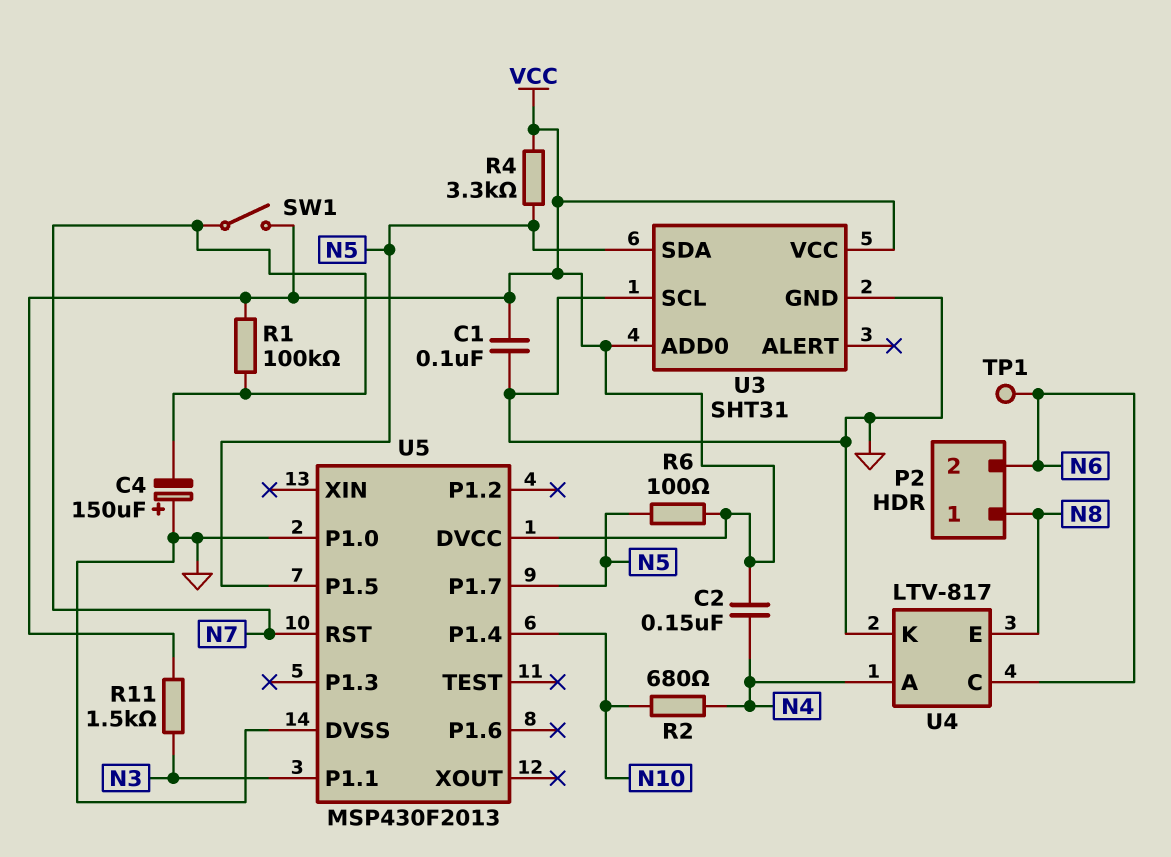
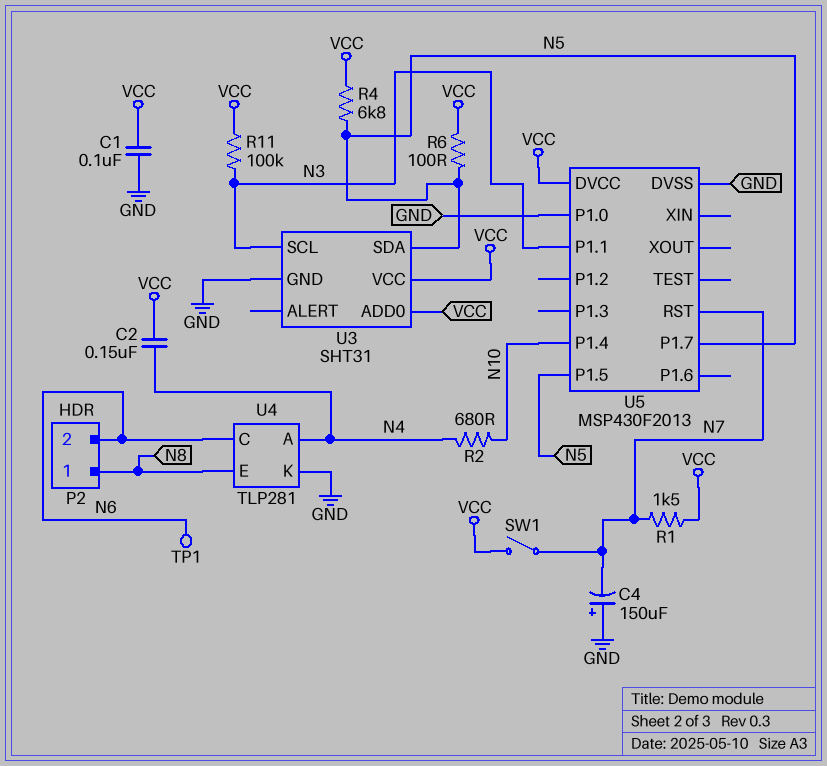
R1: 100k (N7, VCC) -> 1.5k (N7, VCC)
R4: 3.3k (N5, VCC) -> 6.8k (N5, VCC)
R11: 1.5k (N3, VCC) -> 100k (N3, VCC)
U3 pin SCL: GND -> N3
U4: LTV-817 -> TLP281

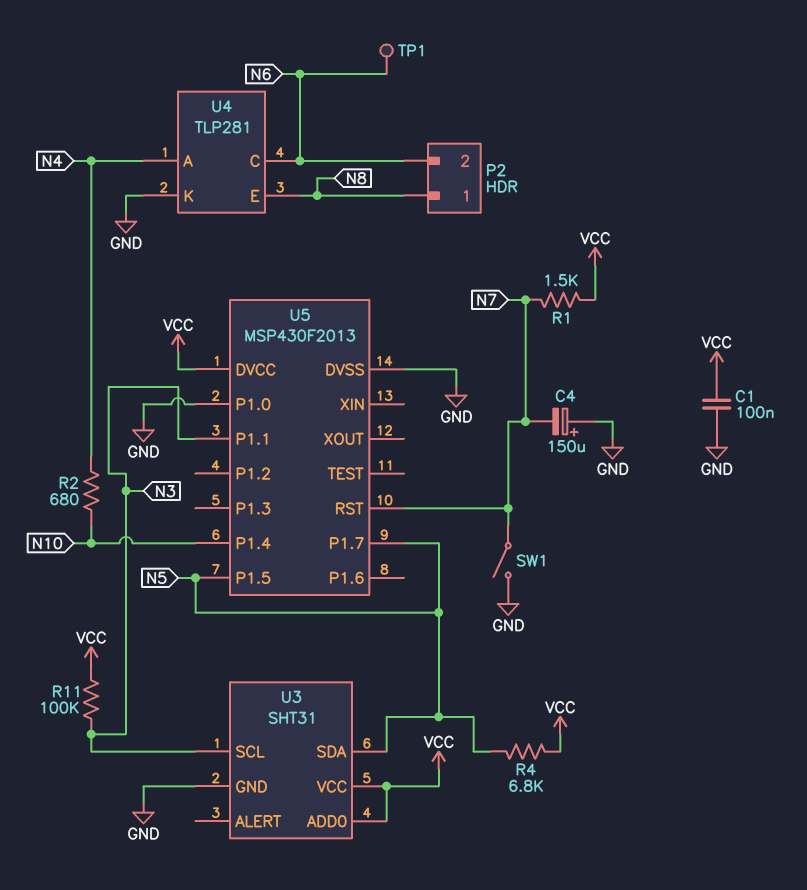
C2: 150nF (N4, VCC) -> none
R6: 100 (N5, VCC) -> none
SW1: switch (N7, VCC) -> switch (GND, N7)

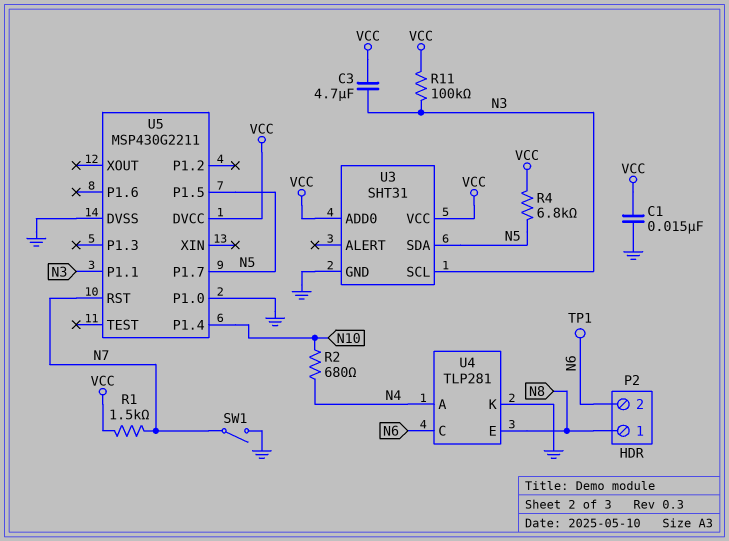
C1: 100nF (GND, VCC) -> 15nF (GND, VCC)
C3: none -> 4.7uF (N3, VCC)
C4: 150uF (plus GND, minus N7) -> none
U5: MSP430F2013 -> MSP430G2211

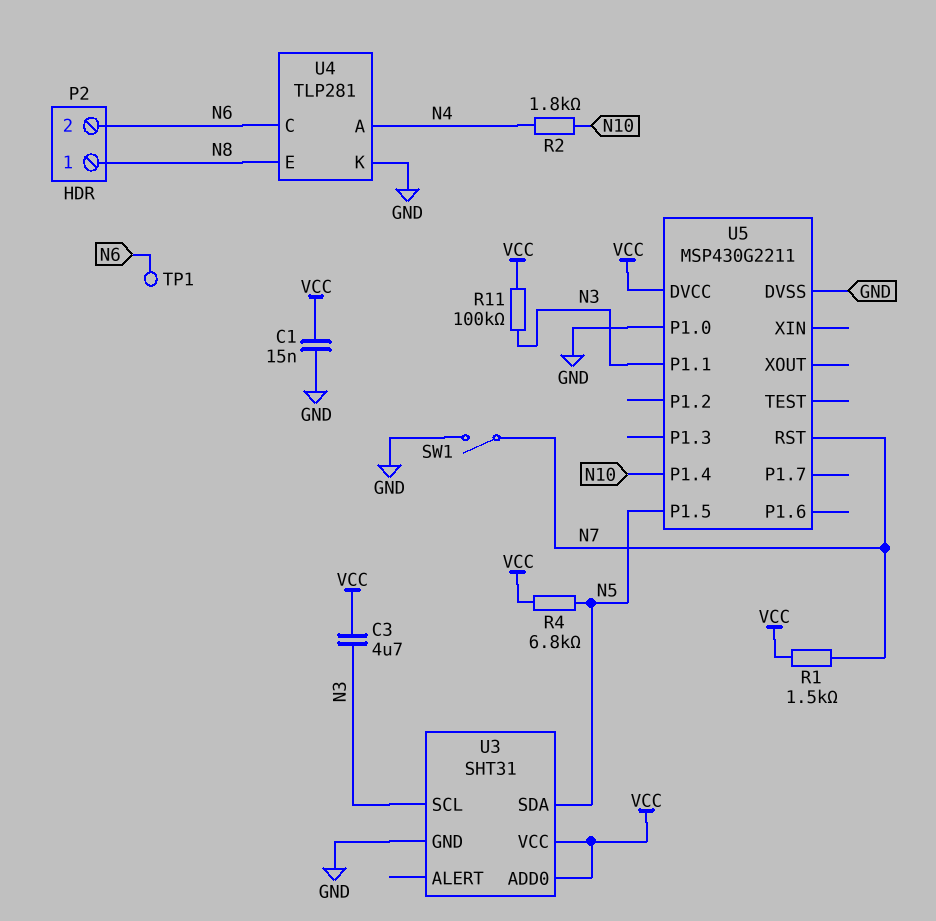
R2: 680 (N4, N10) -> 1.8k (N4, N10)
U5 pin P1.7: N5 -> none

